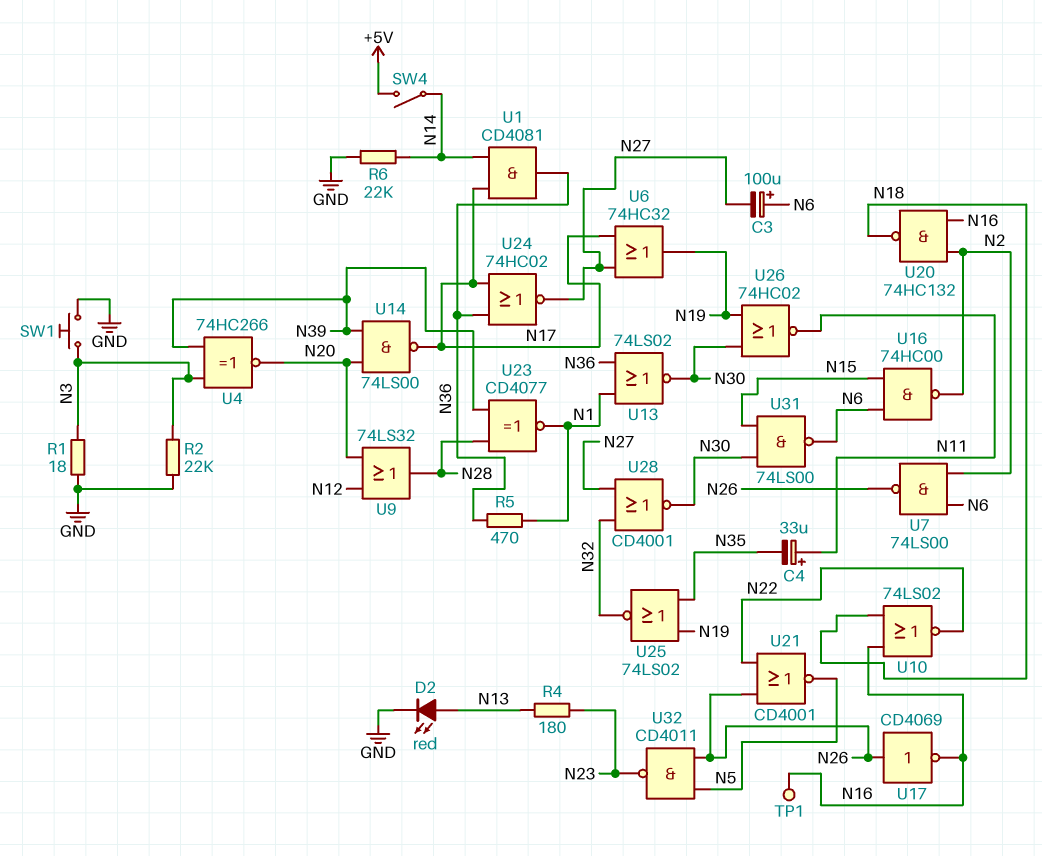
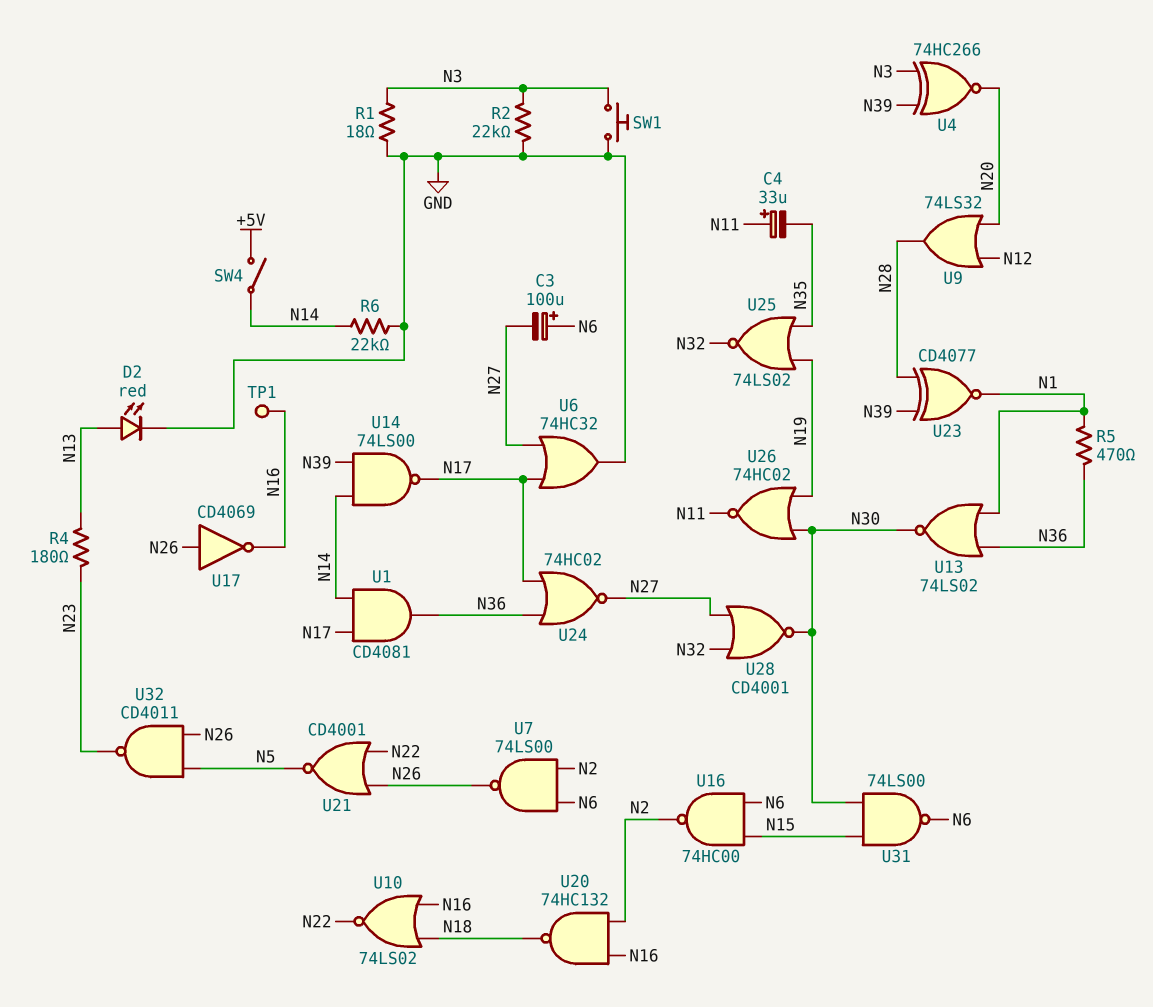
U6: OR 74HC32 (in N17, in N27, out N19) -> OR 74HC32 (in N17, in N27, out GND)
U14: NAND 74LS00 (in N20, in N39, out N17) -> NAND 74LS00 (in N14, in N39, out N17)

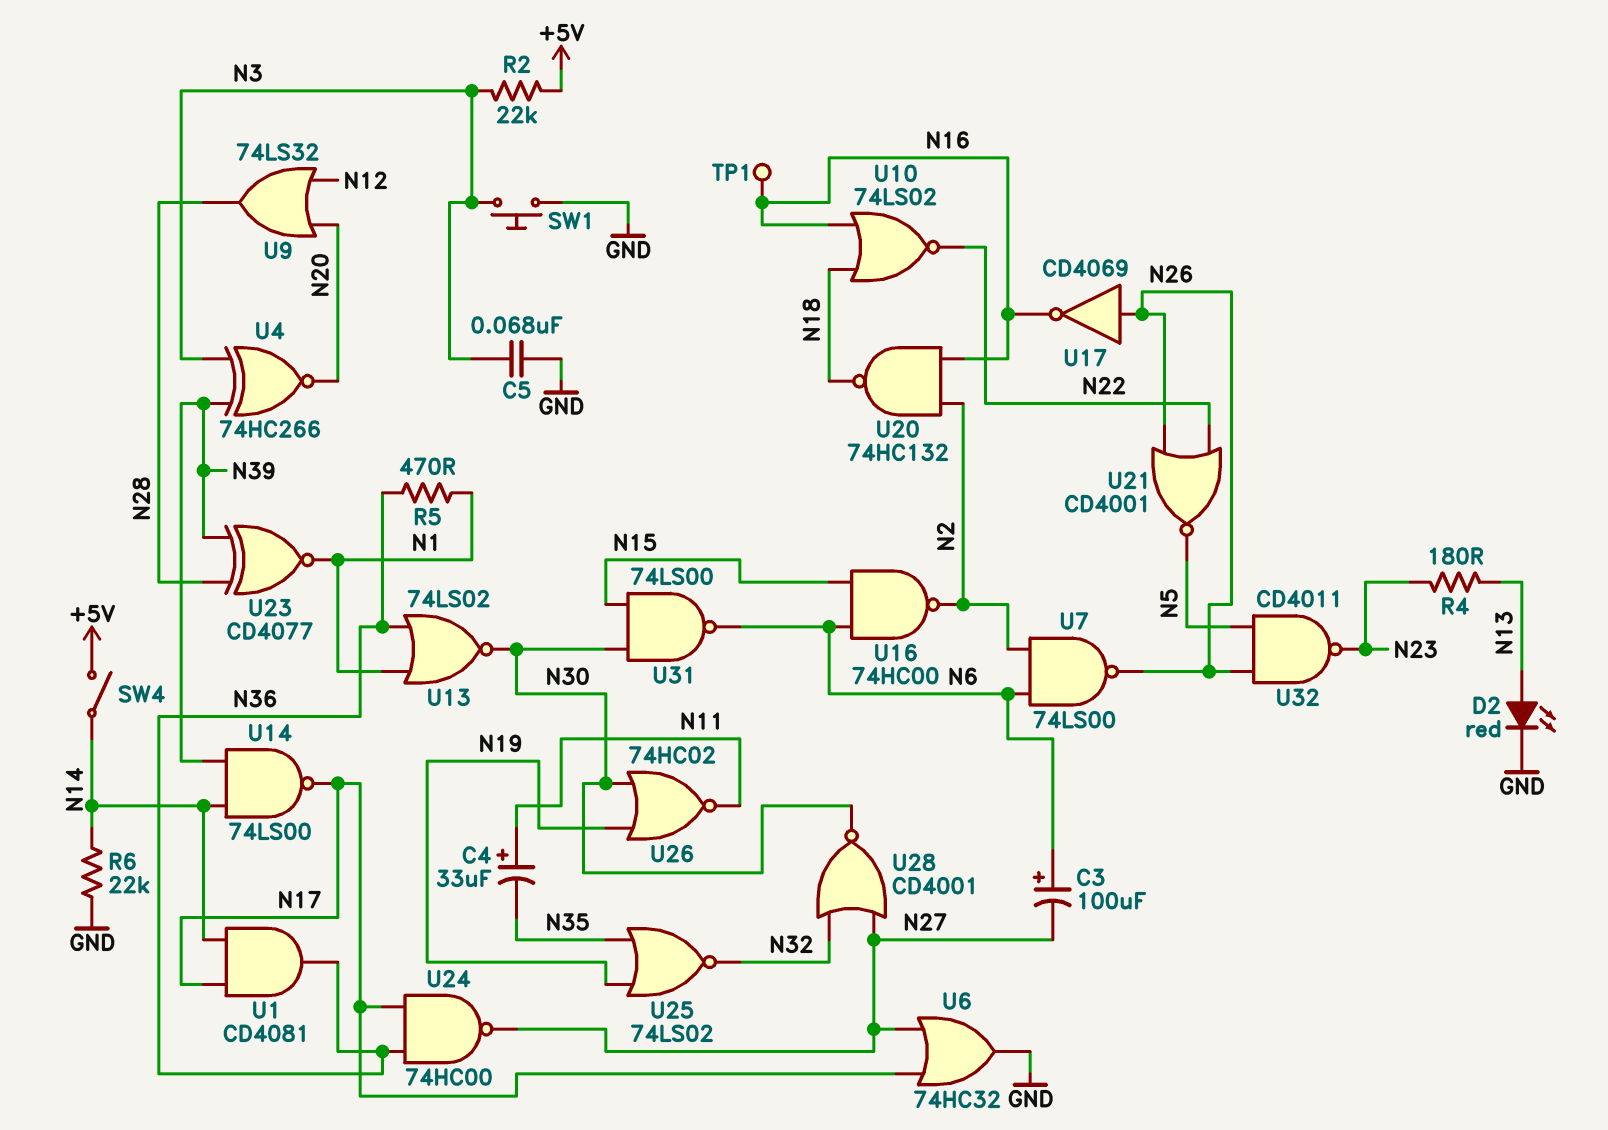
C5: none -> 68nF (GND, N3)
R1: 18 (GND, N3) -> none
R2: 22k (GND, N3) -> 22k (+5V, N3)
U24: NOR 74HC02 (in N17, in N36, out N27) -> NAND 74HC00 (in N17, in N36, out N27)

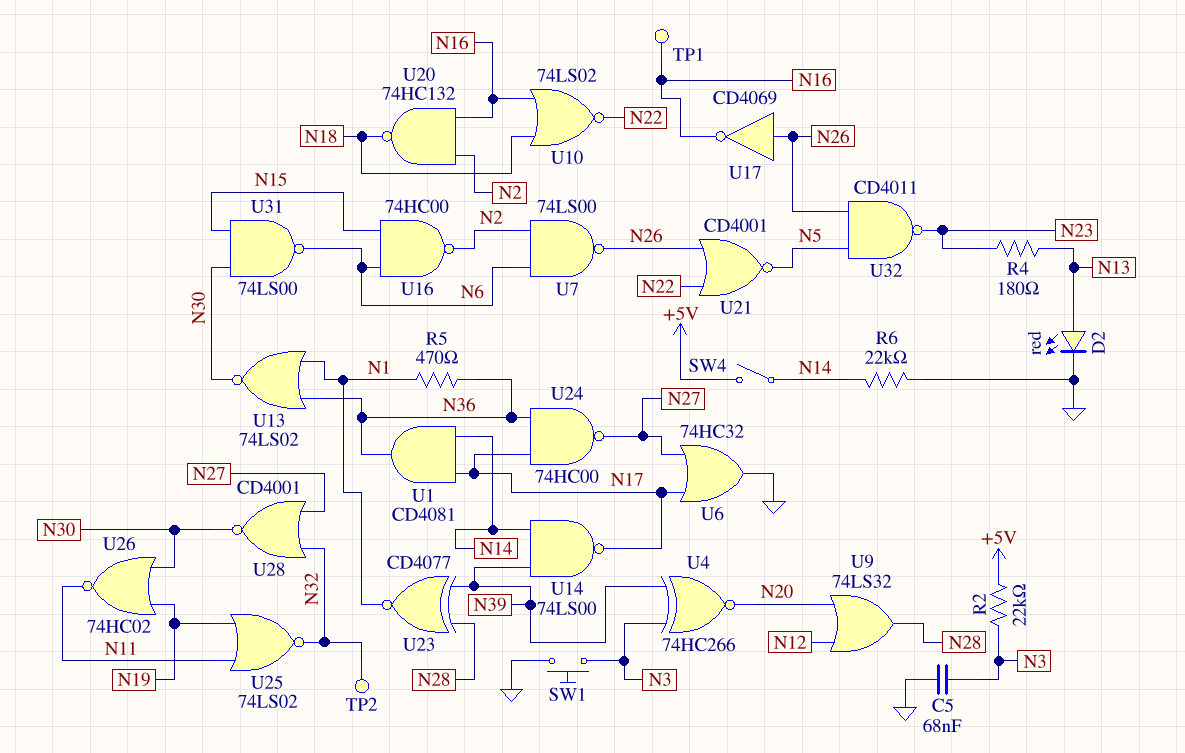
C3: 100uF (plus N6, minus N27) -> none
C4: 33uF (plus N11, minus N35) -> none
TP2: none -> test point (N32)
U25: NOR 74LS02 (in N19, in N35, out N32) -> NOR 74LS02 (in N11, in N19, out N32)

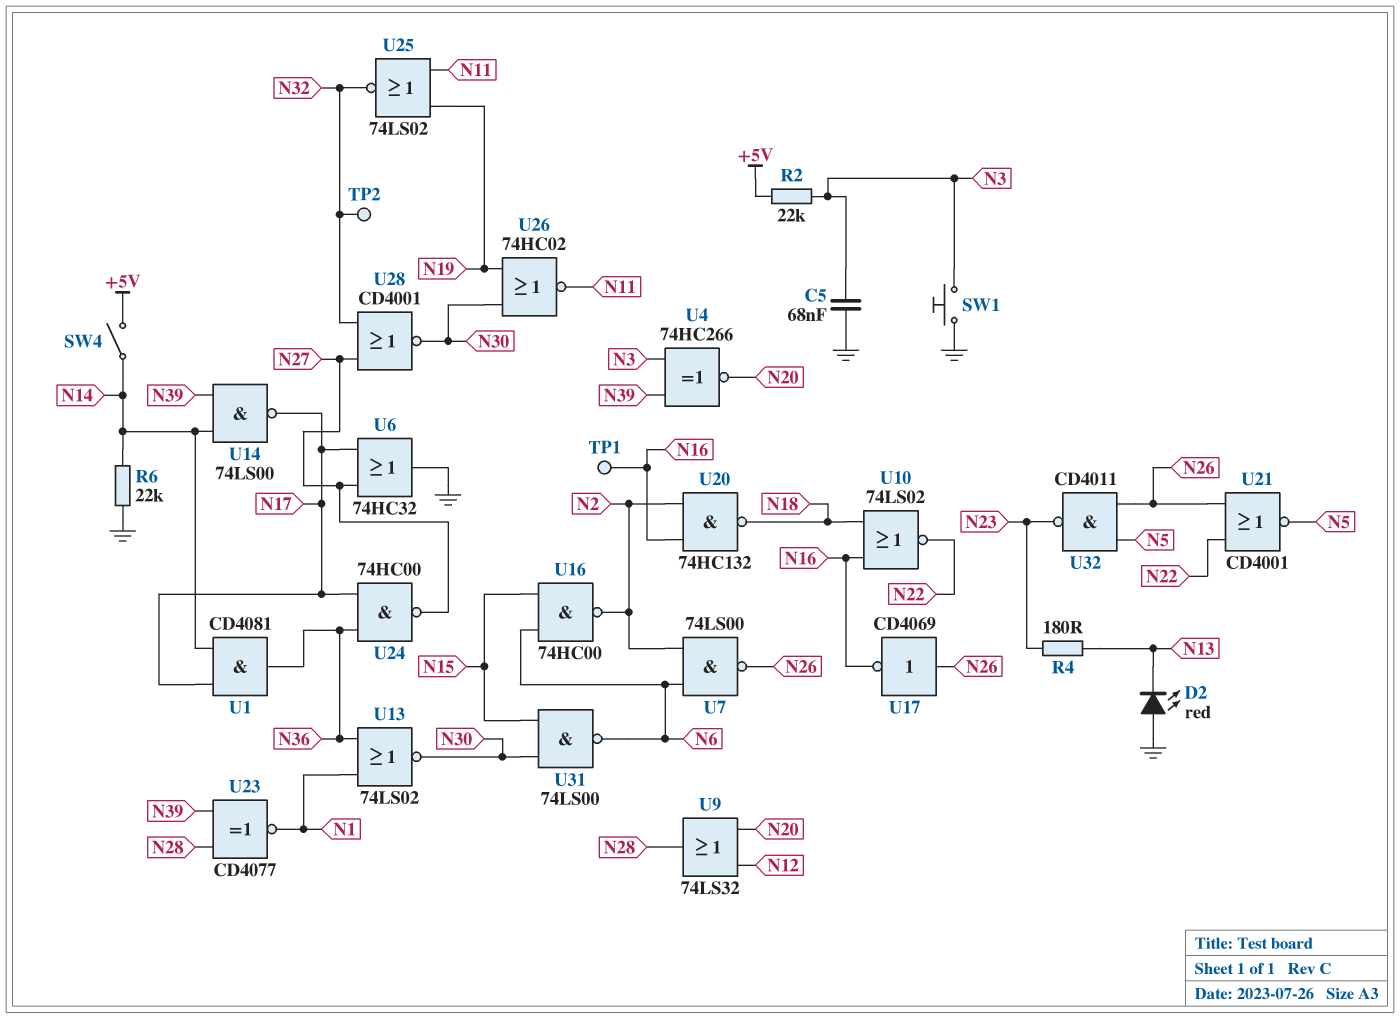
D2: LED red (A N13, K GND) -> LED red (A GND, K N13)
R5: 470 (N1, N36) -> none

